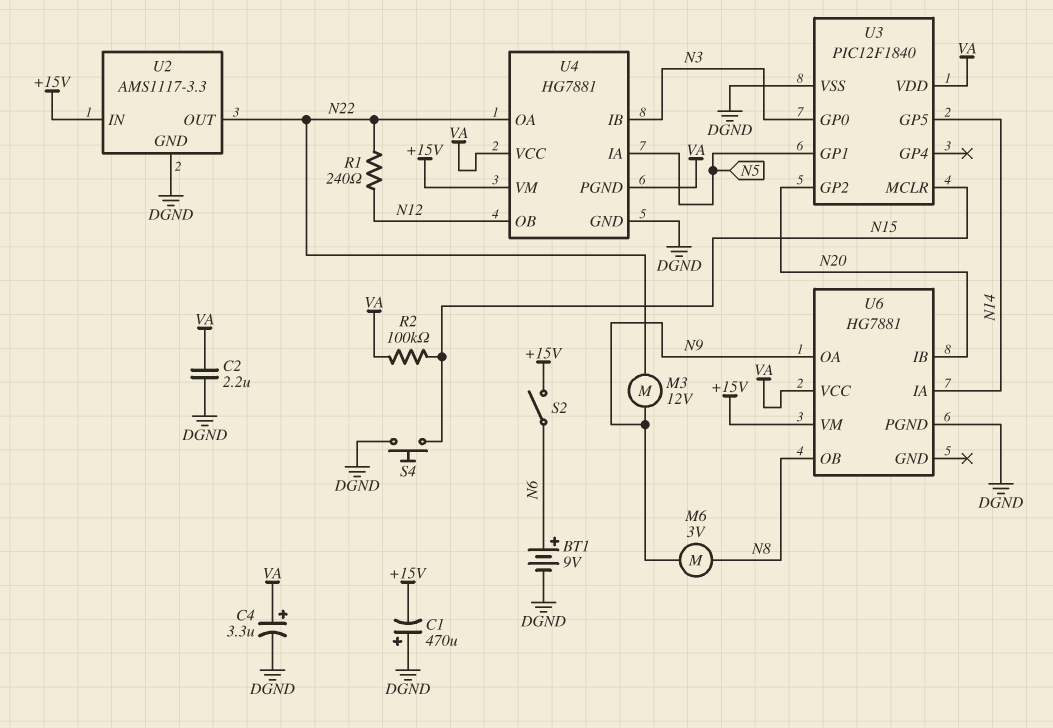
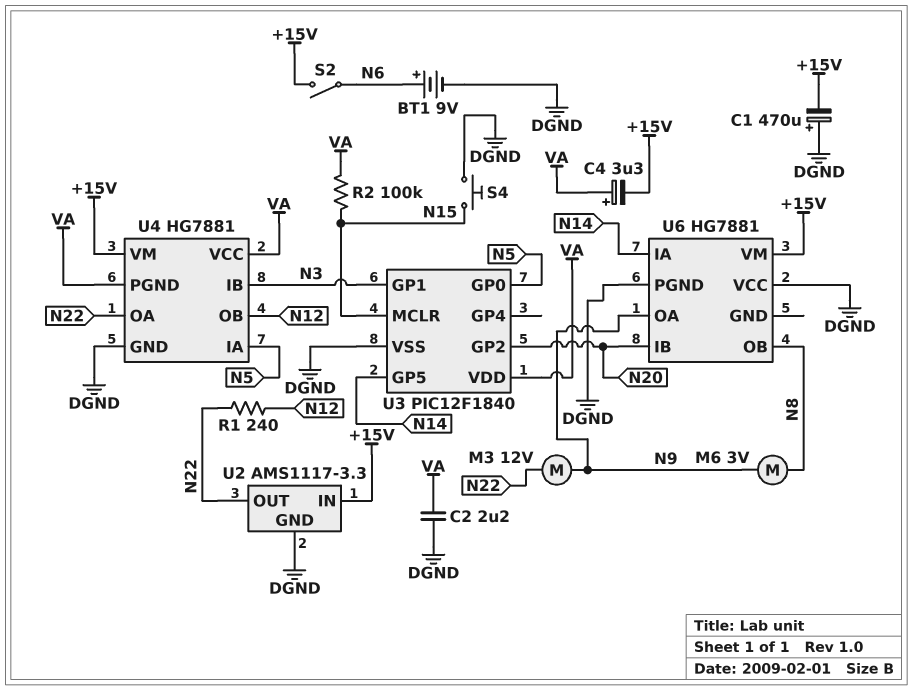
C4: 3.3uF (plus VA, minus DGND) -> 3.3uF (plus VA, minus +15V)
U3 pin GP0: N3 -> N5
U3 pin GP1: N5 -> N3
U6 pin VCC: VA -> DGND

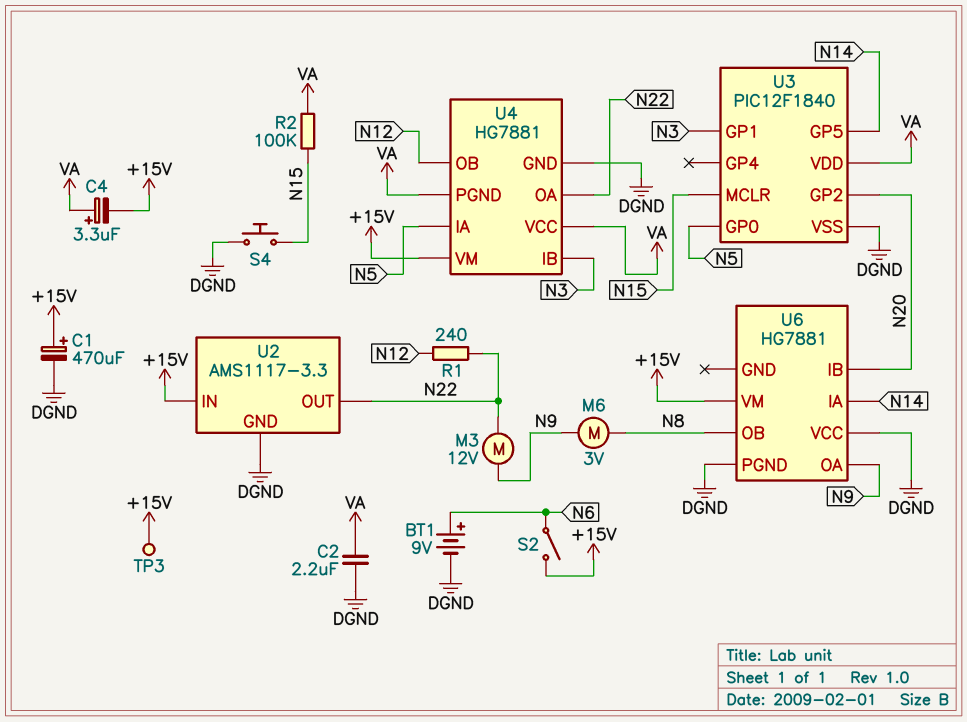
C1: 470uF (plus DGND, minus +15V) -> 470uF (plus +15V, minus DGND)
TP3: none -> test point (+15V)

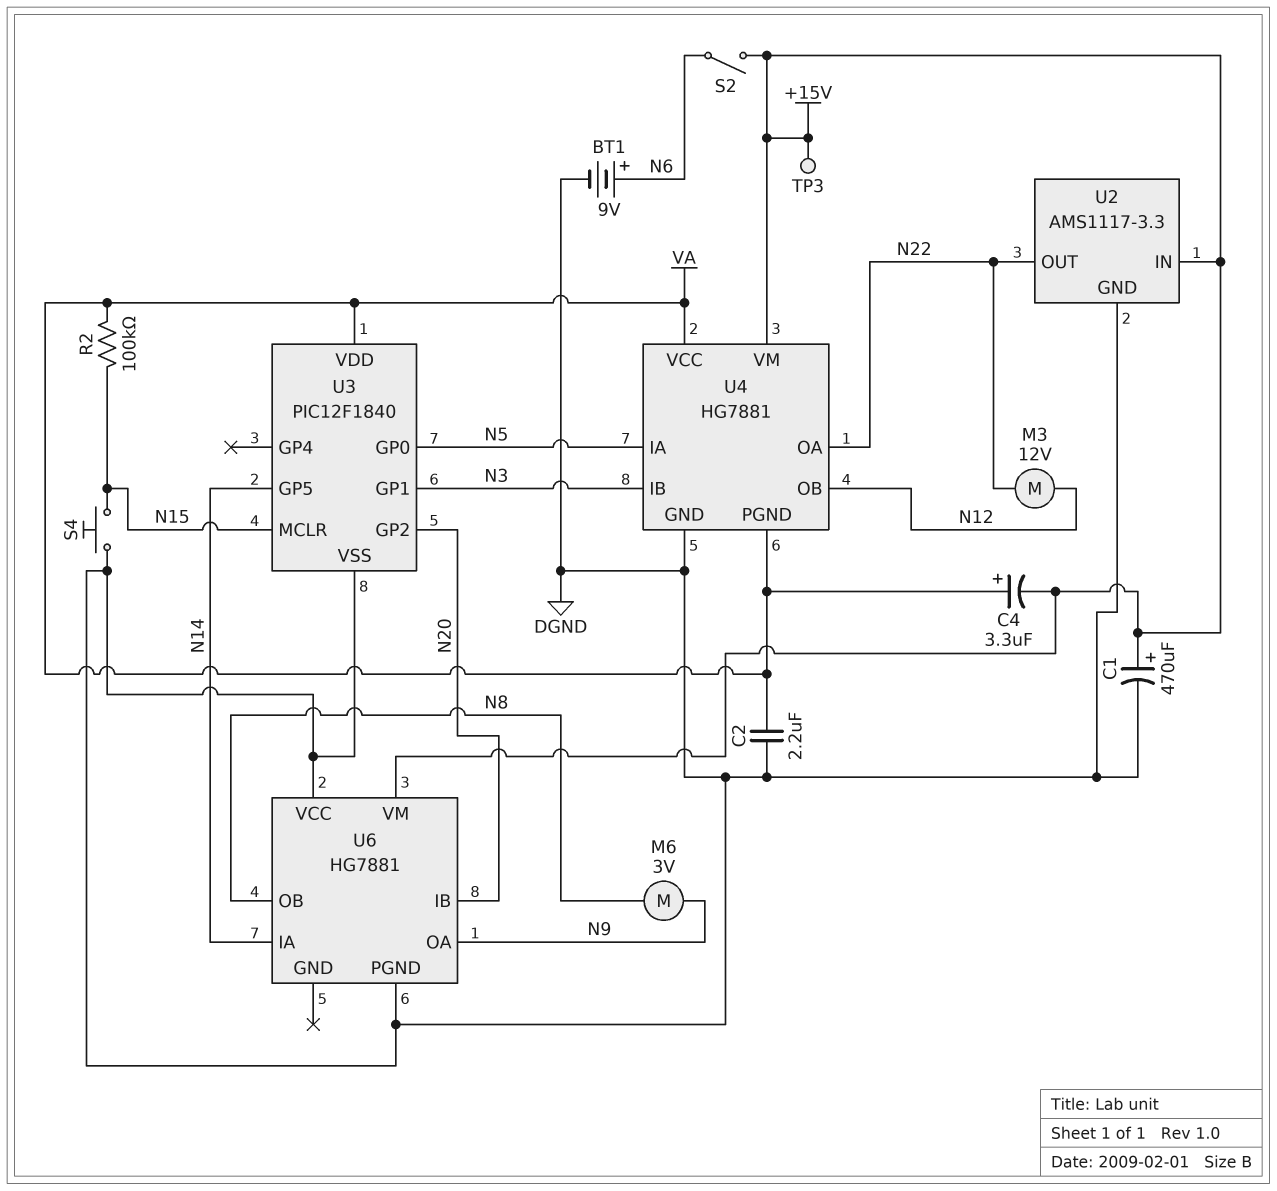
M3: motor 12V (N9, N22) -> motor 12V (N12, N22)
R1: 240 (N12, N22) -> none

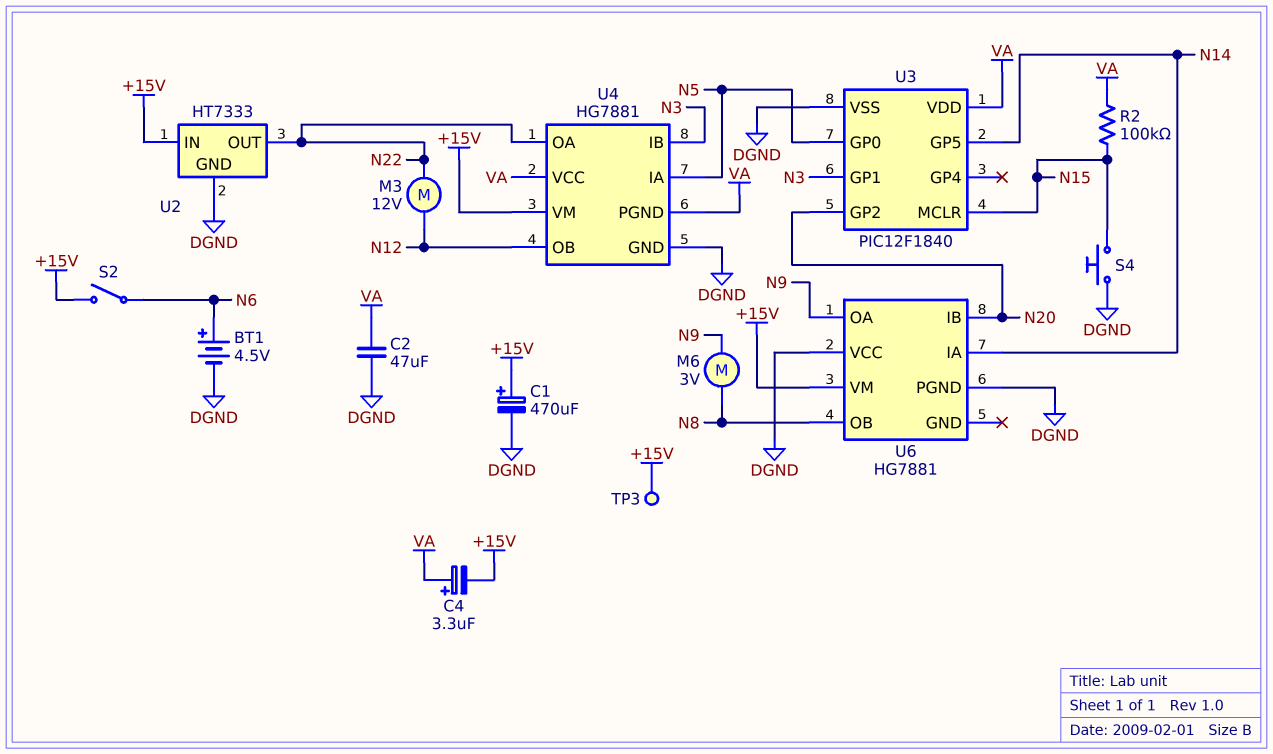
BT1: 9V (plus N6, minus DGND) -> 4.5V (plus N6, minus DGND)
C2: 2.2uF (DGND, VA) -> 47uF (DGND, VA)
U2: AMS1117-3.3 -> HT7333

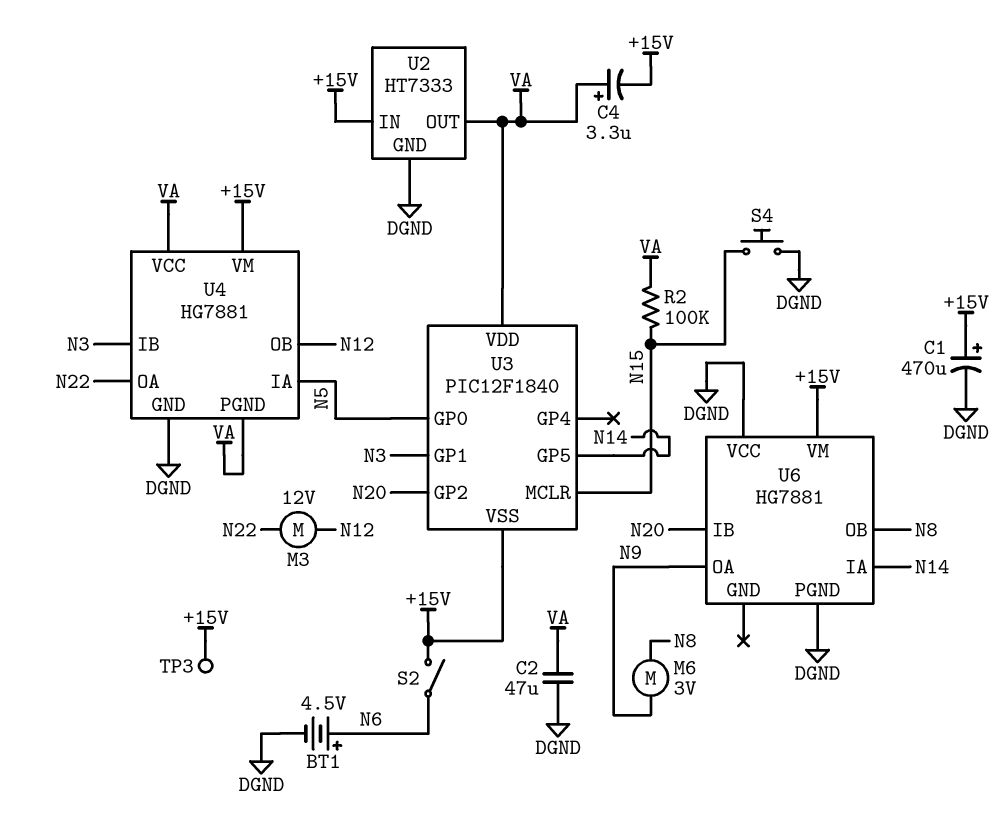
U2 pin OUT: N22 -> VA
U3 pin VSS: DGND -> +15V

